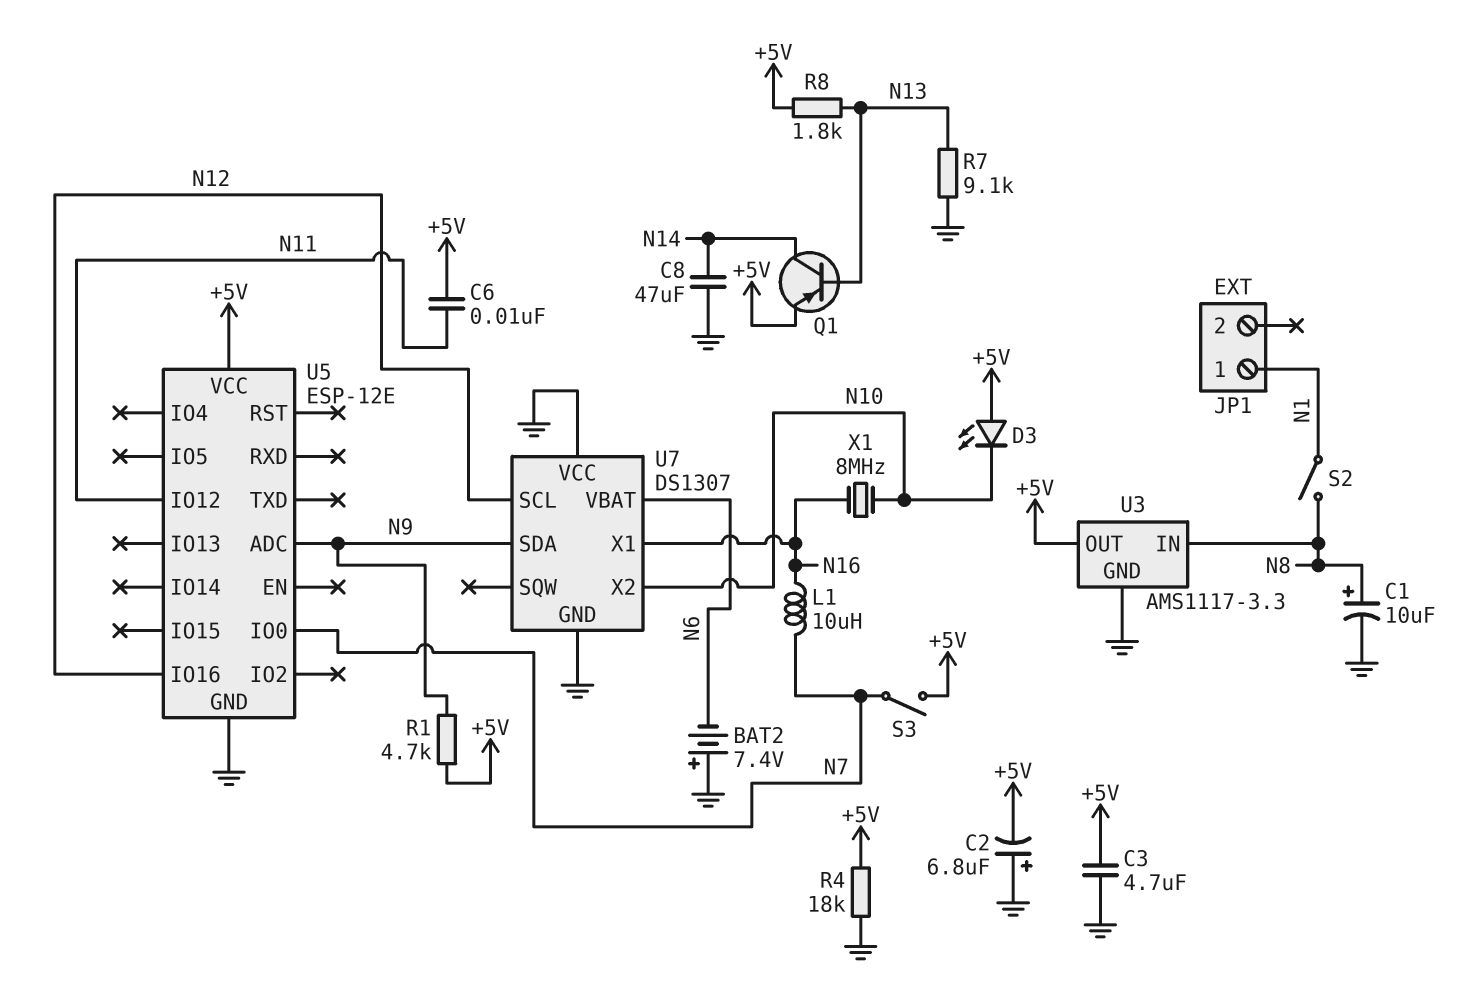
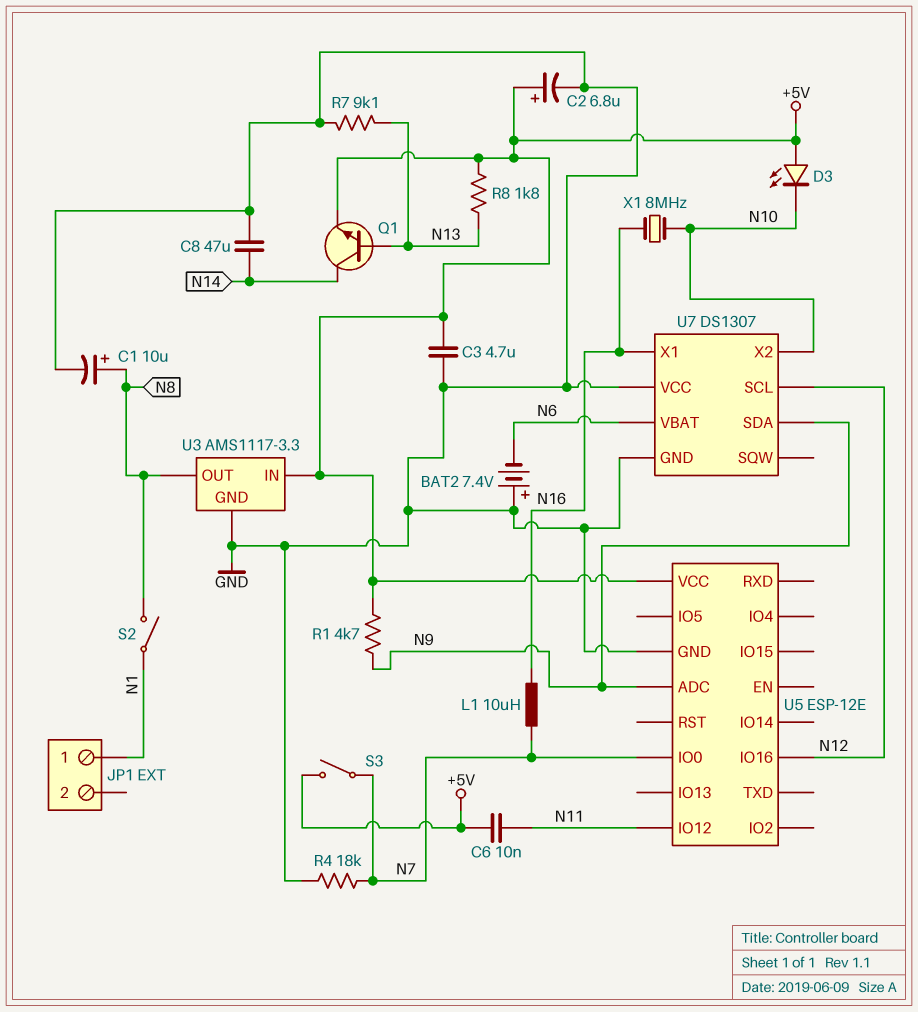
C2: 6.8uF (plus GND, minus +5V) -> 6.8uF (plus +5V, minus GND)
Q1: PNP (B N13, C N14, E +5V) -> NPN (B N13, C N14, E +5V)
R4: 18k (+5V, GND) -> 18k (GND, N7)
U3 pin IN: N8 -> +5V
U3 pin OUT: +5V -> N8

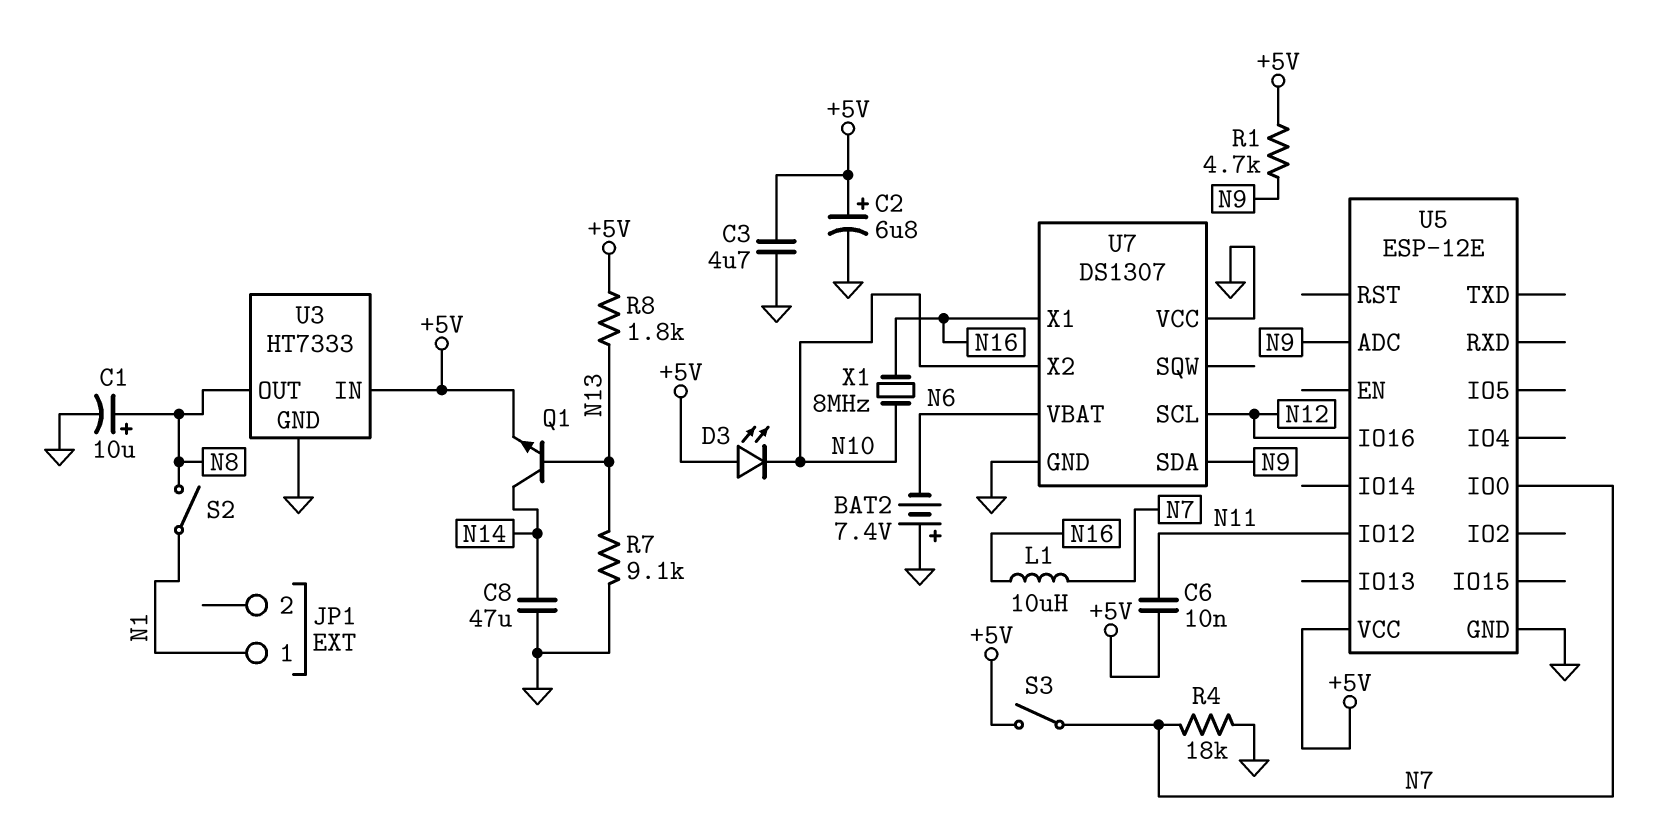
U3: AMS1117-3.3 -> HT7333

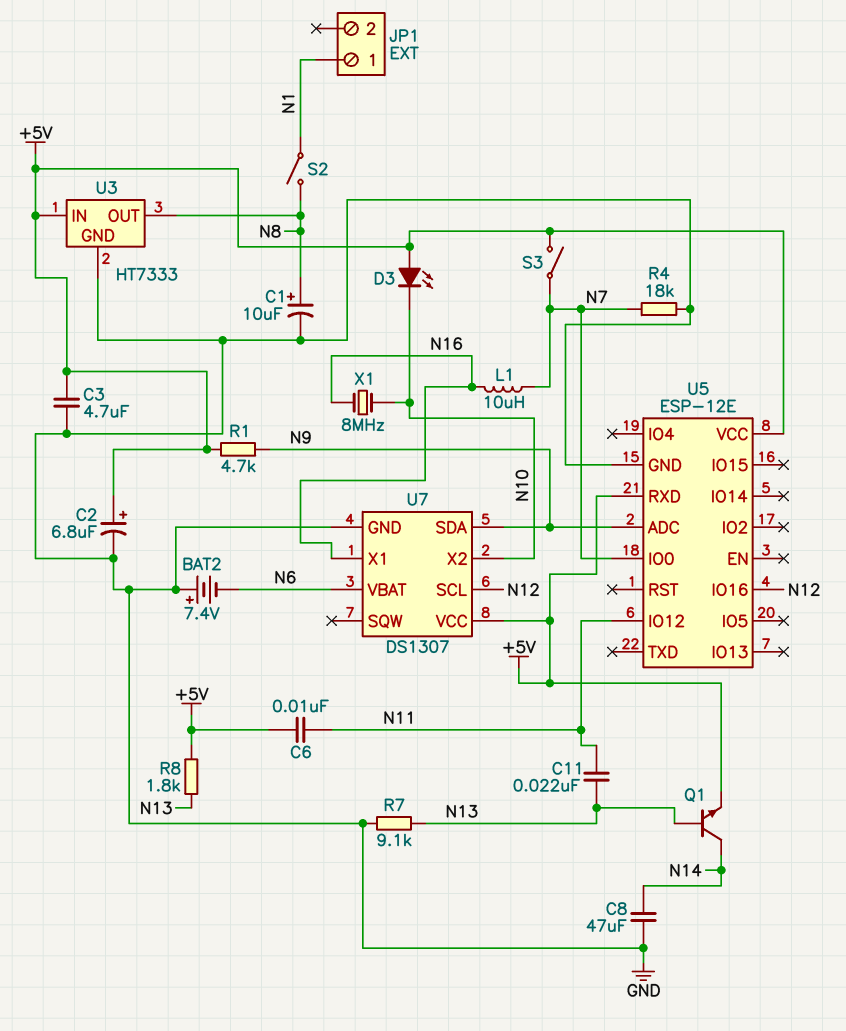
C11: none -> 22nF (N11, N13)
U5 pin RXD: none -> +5V
U7 pin VCC: GND -> +5V

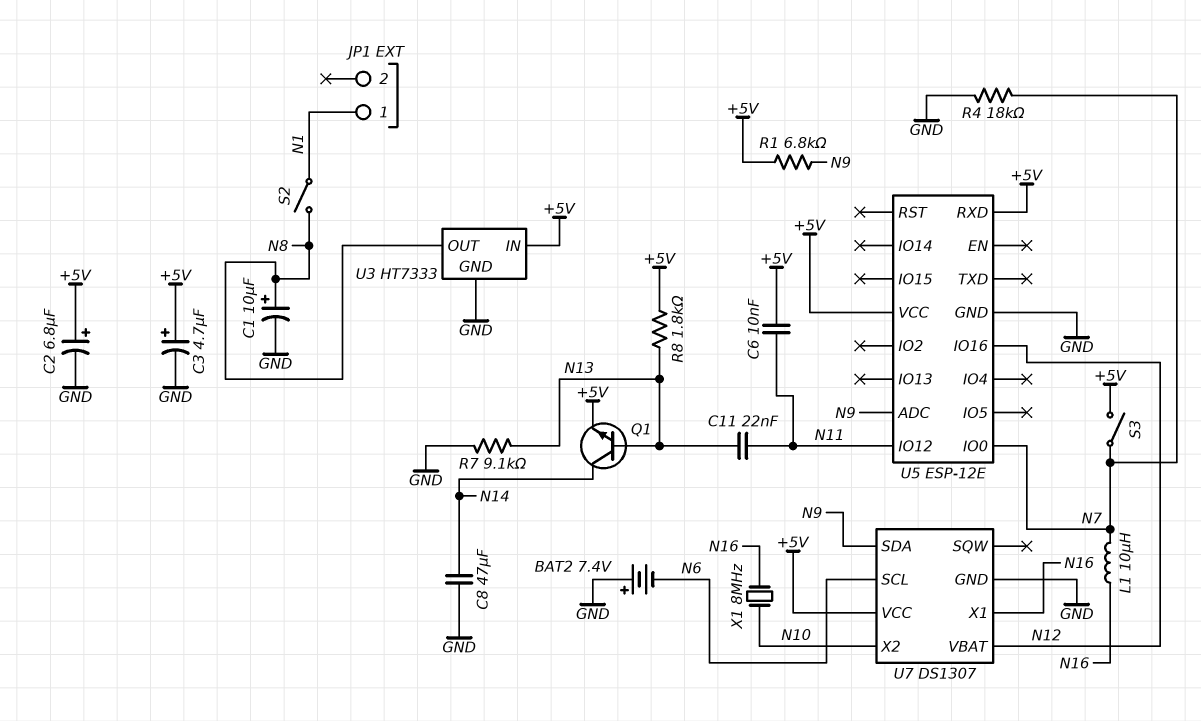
C3: 4.7uF (+5V, GND) -> 4.7uF (plus +5V, minus GND)
D3: LED (A +5V, K N10) -> none
R1: 4.7k (+5V, N9) -> 6.8k (+5V, N9)
U7 pin SCL: N12 -> N6
U7 pin VBAT: N6 -> N12

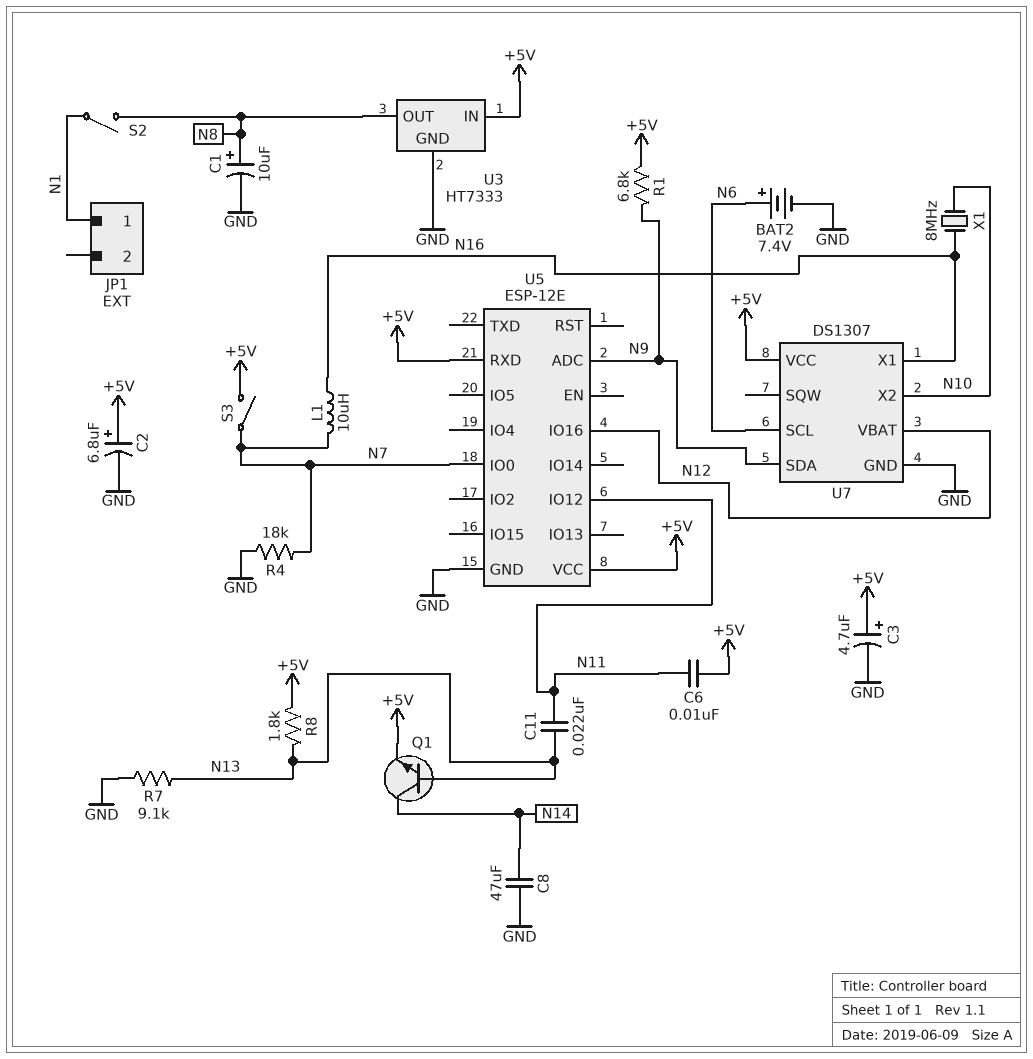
BAT2: 7.4V (plus GND, minus N6) -> 7.4V (plus N6, minus GND)

